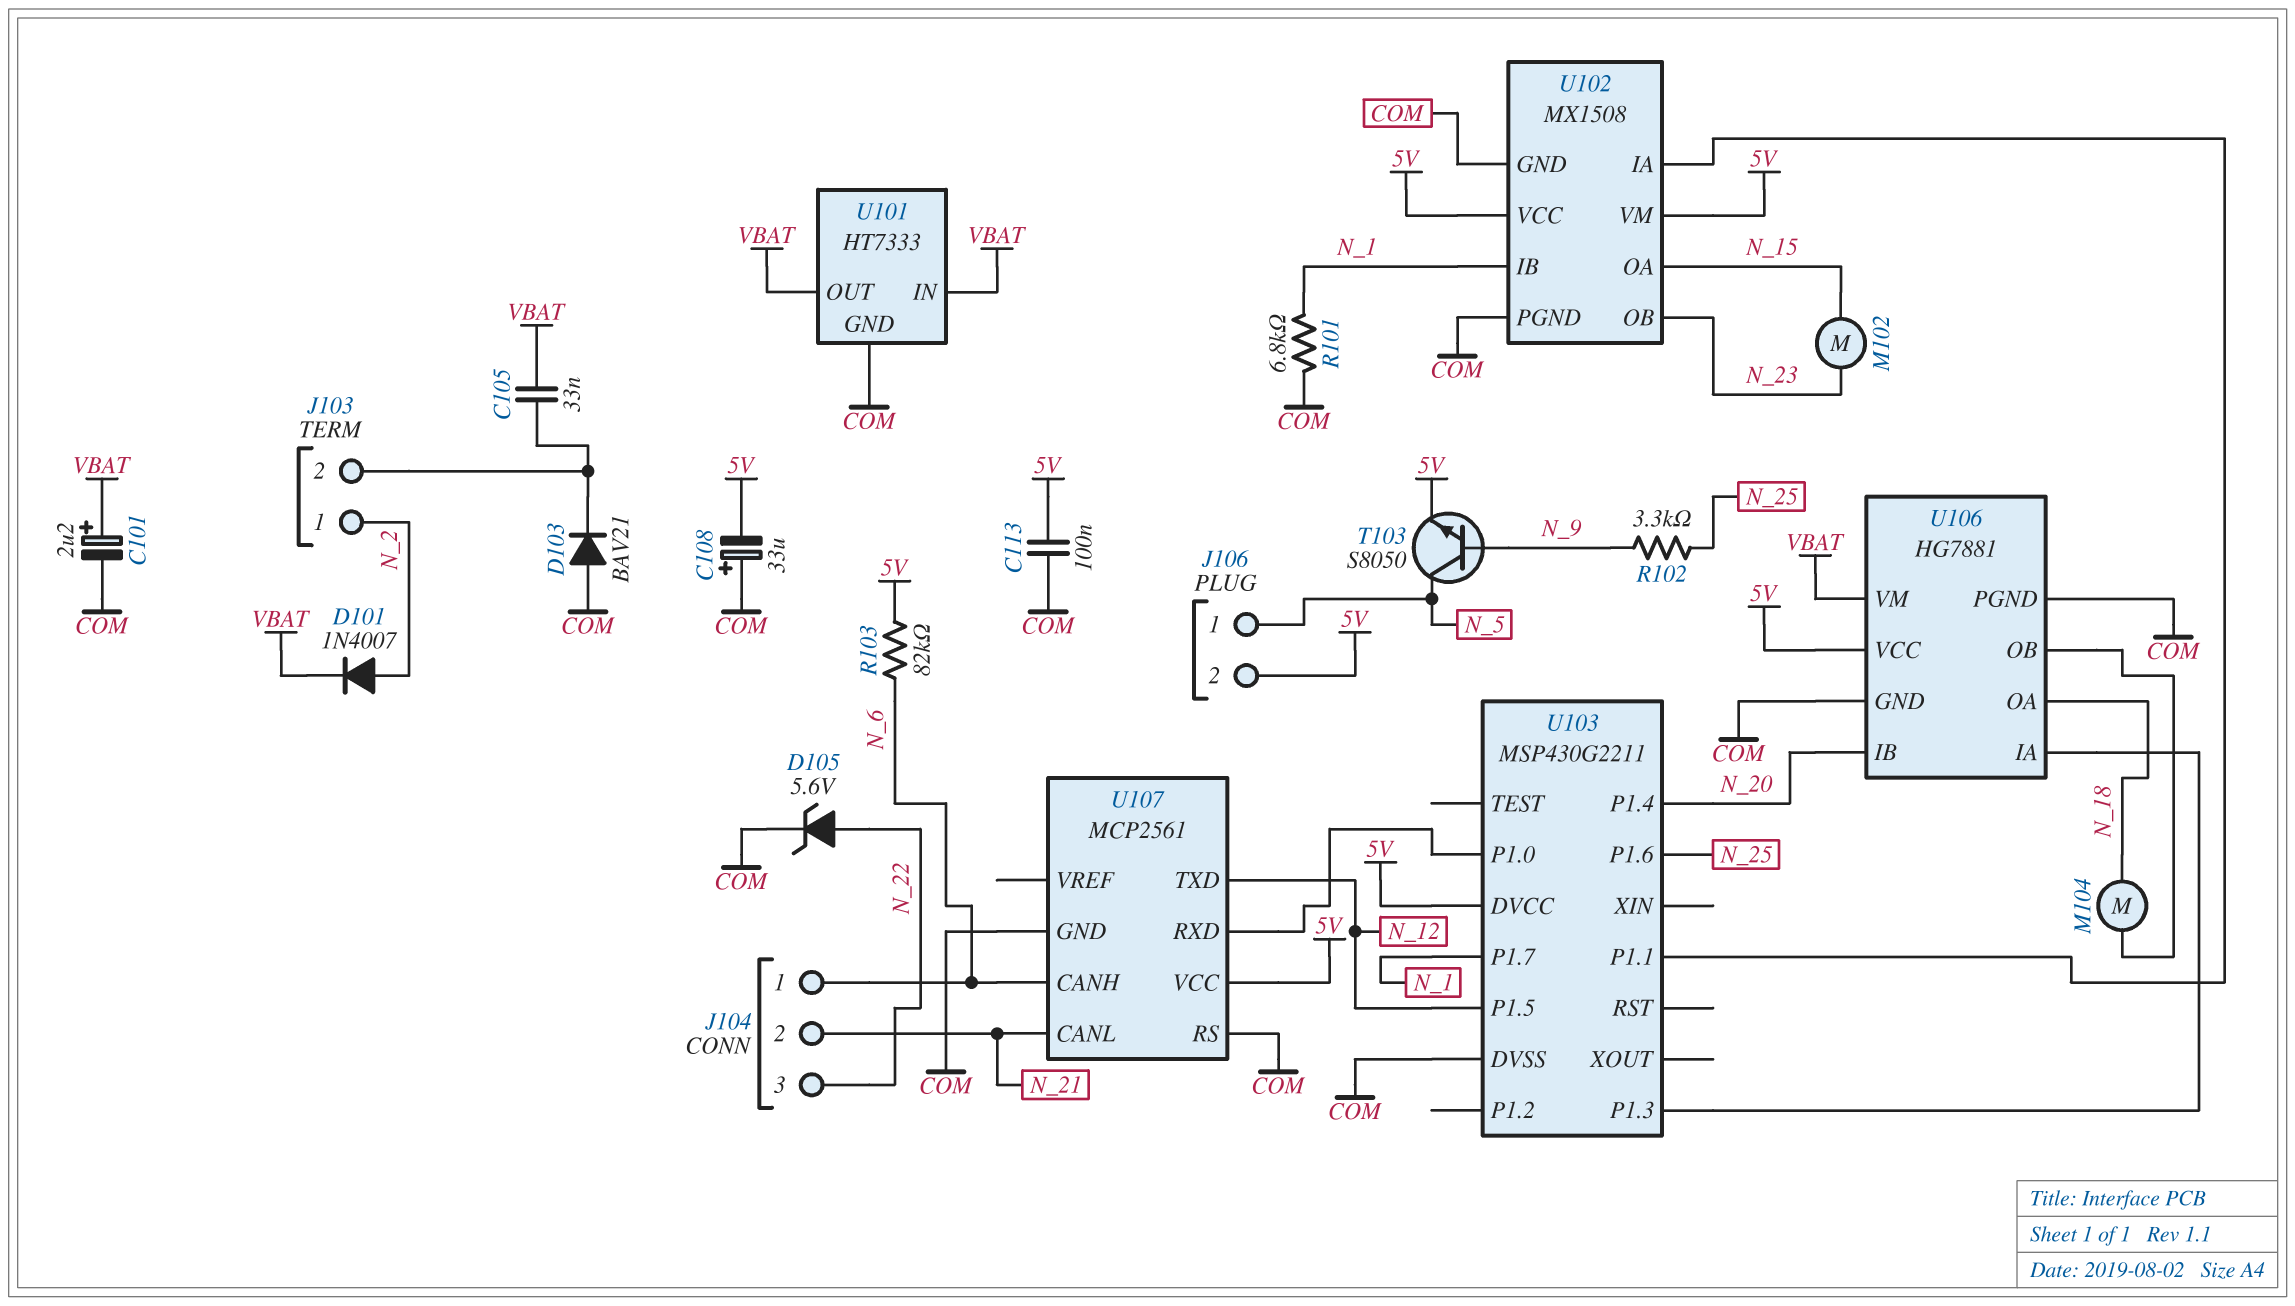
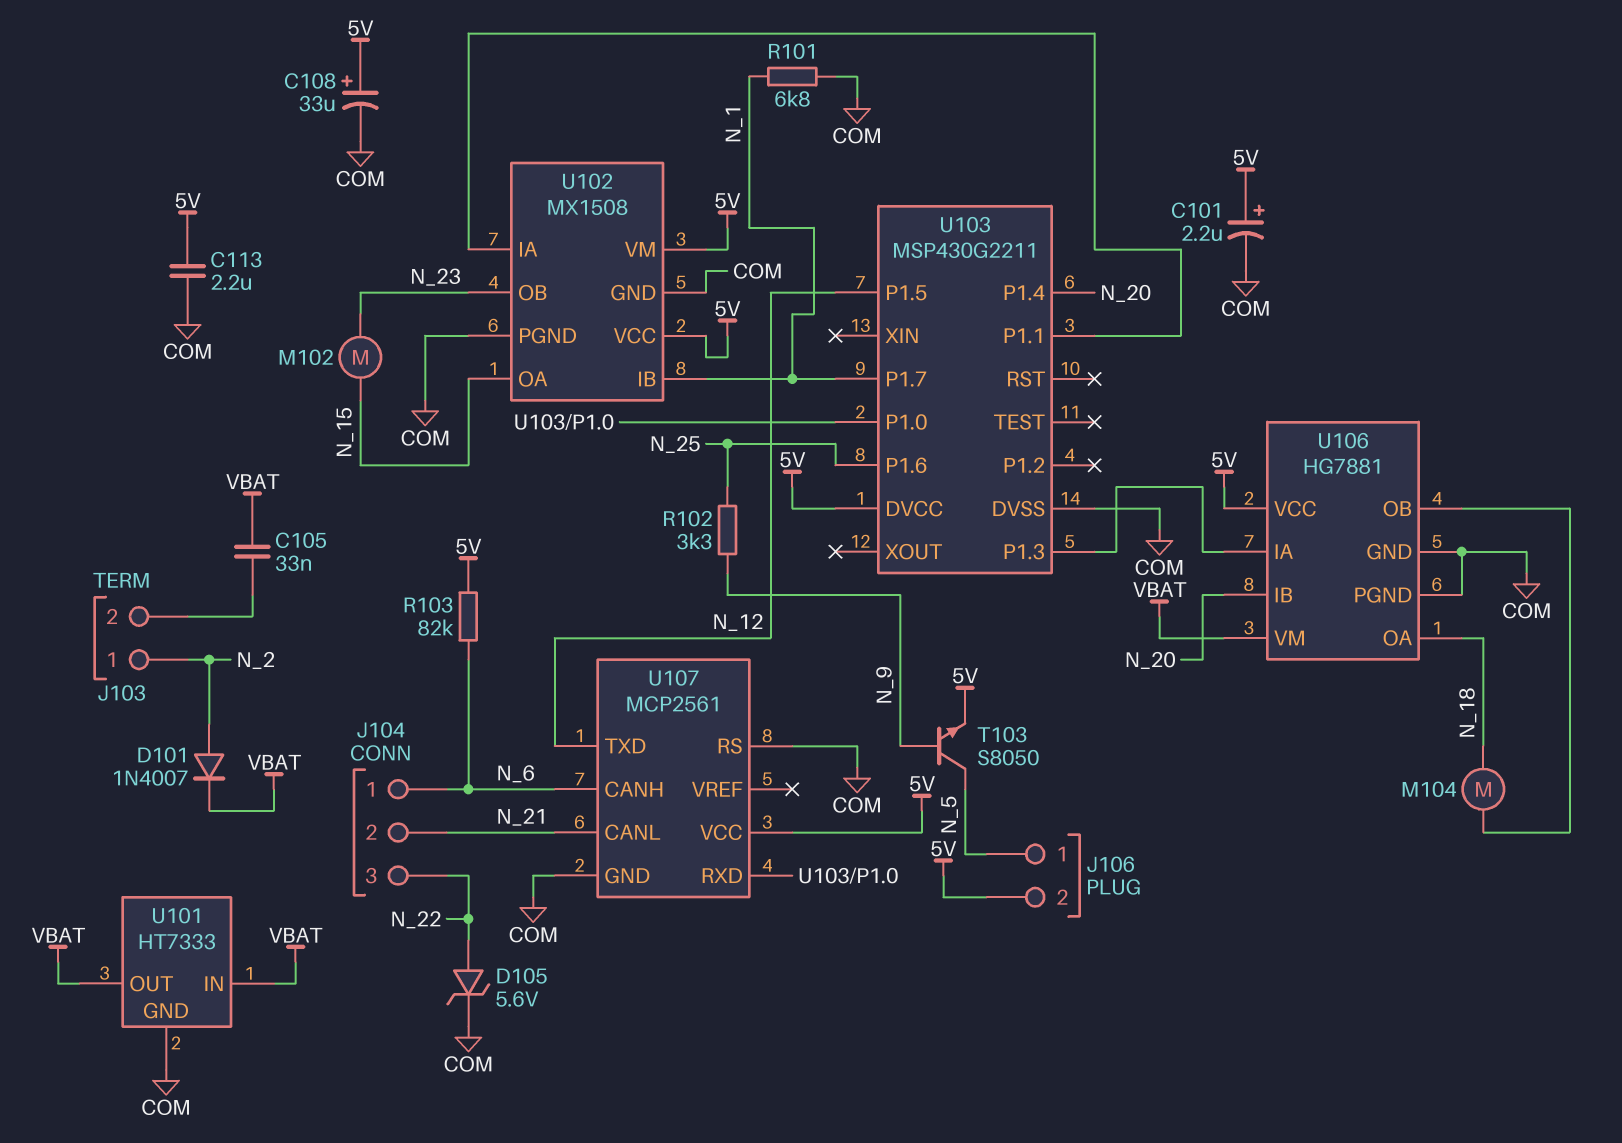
C101: 2.2uF (plus VBAT, minus COM) -> 2.2uF (plus 5V, minus COM)
C108: 33uF (plus COM, minus 5V) -> 33uF (plus 5V, minus COM)
C113: 100nF (5V, COM) -> 2.2uF (5V, COM)
D103: diode BAV21 (A COM, K J103/2) -> none

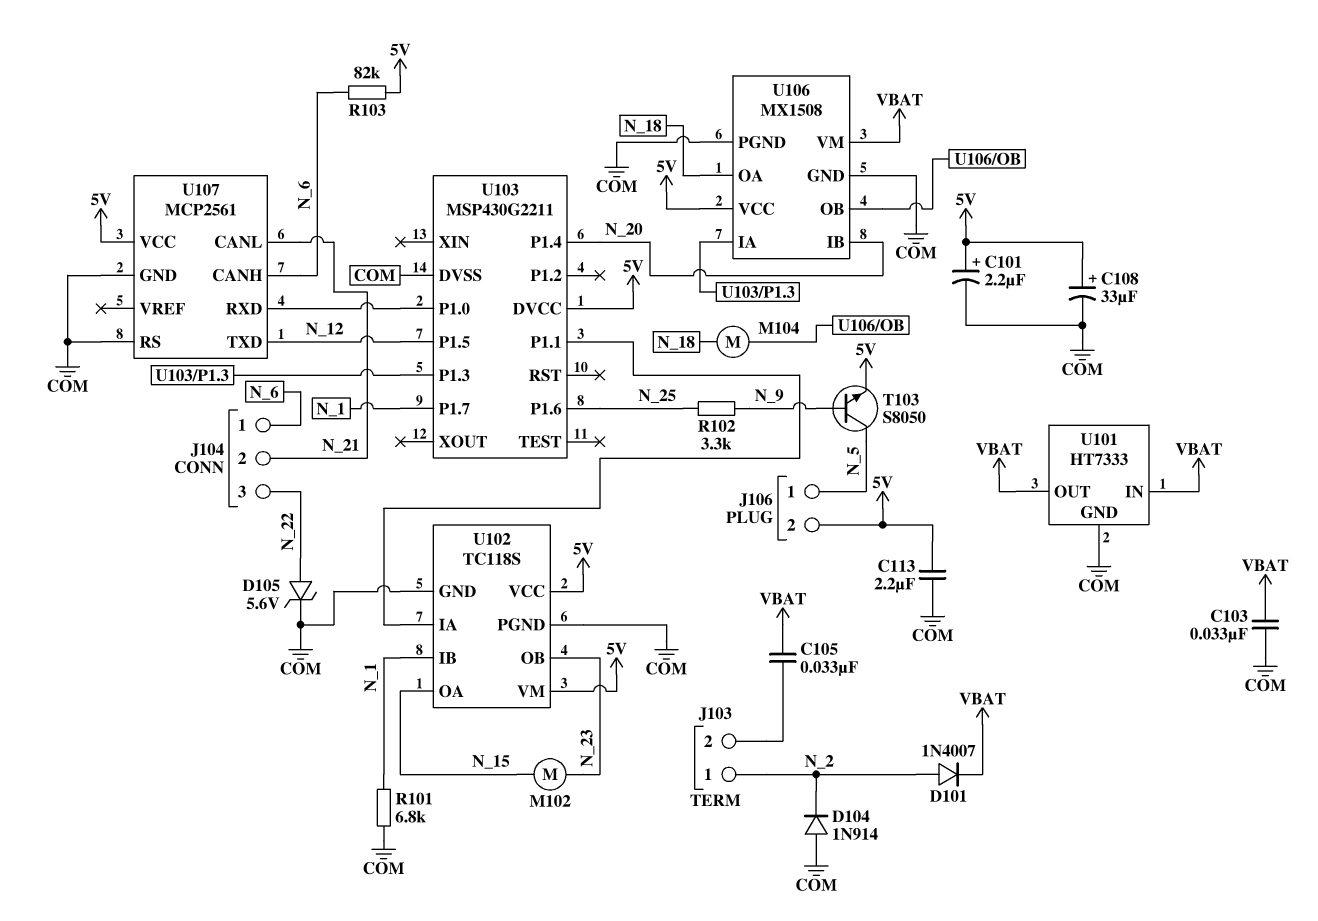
C103: none -> 33nF (COM, VBAT)
D104: none -> diode 1N914 (A COM, K N_2)
U102: MX1508 -> TC118S
U106: HG7881 -> MX1508

